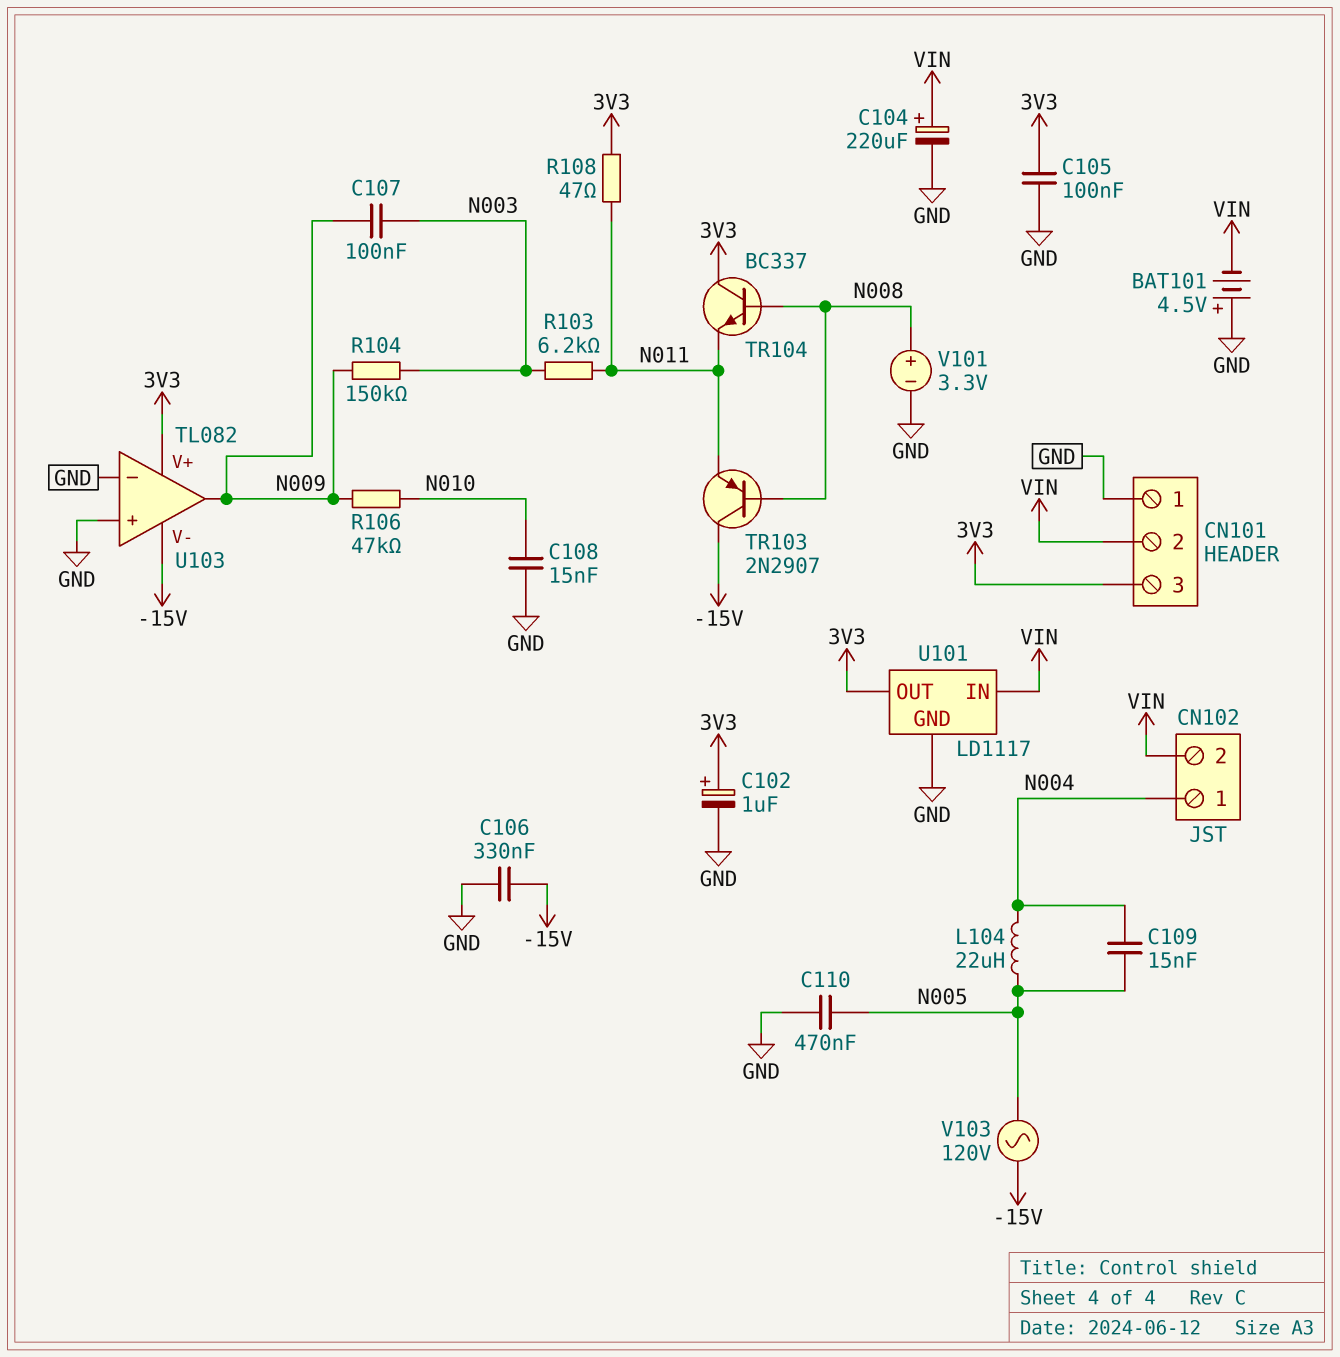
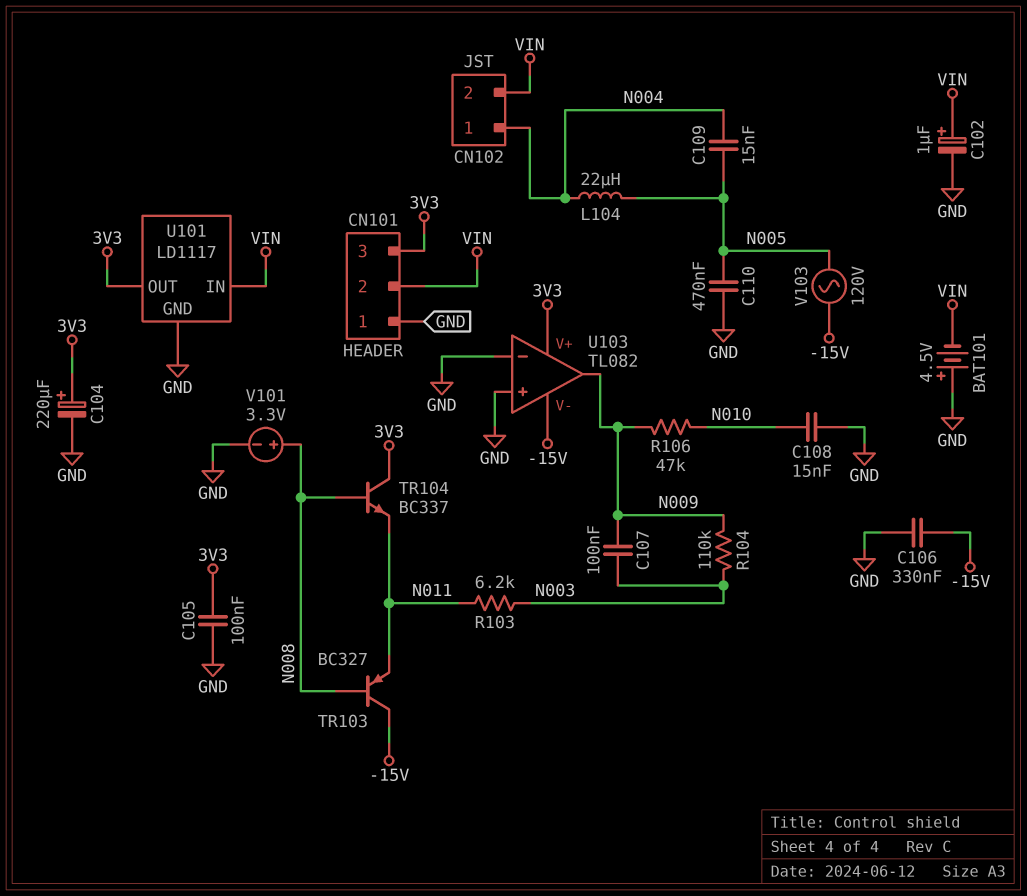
C102: 1uF (plus 3V3, minus GND) -> 1uF (plus VIN, minus GND)
C104: 220uF (plus VIN, minus GND) -> 220uF (plus 3V3, minus GND)
R104: 150k (N003, N009) -> 110k (N003, N009)
R108: 47 (3V3, N011) -> none
TR103: PNP 2N2907 (B N008, C -15V, E N011) -> PNP BC327 (B N008, C -15V, E N011)

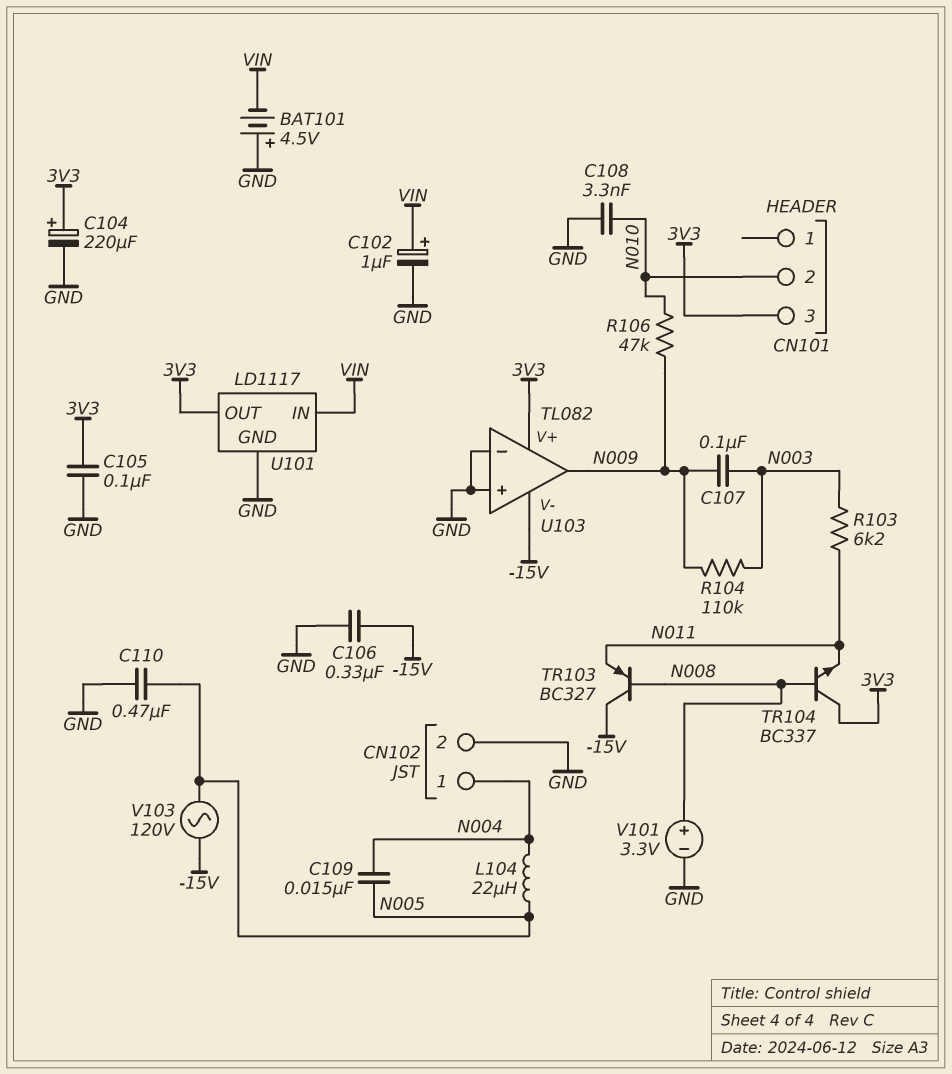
C108: 15nF (GND, N010) -> 3.3nF (GND, N010)
CN101 pin 1: GND -> none
CN101 pin 2: VIN -> N010
CN102 pin 2: VIN -> GND

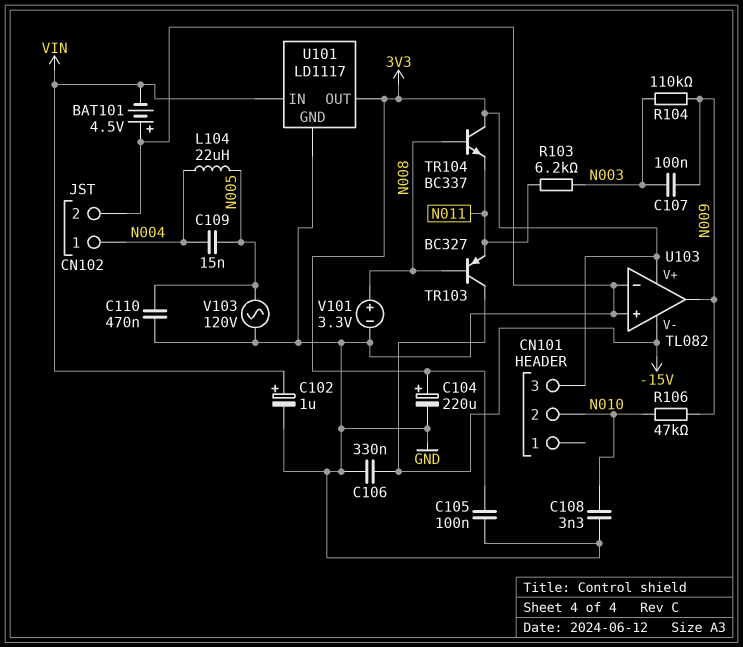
V103: AC 120V (-15V, N005) -> AC 120V (GND, N005)

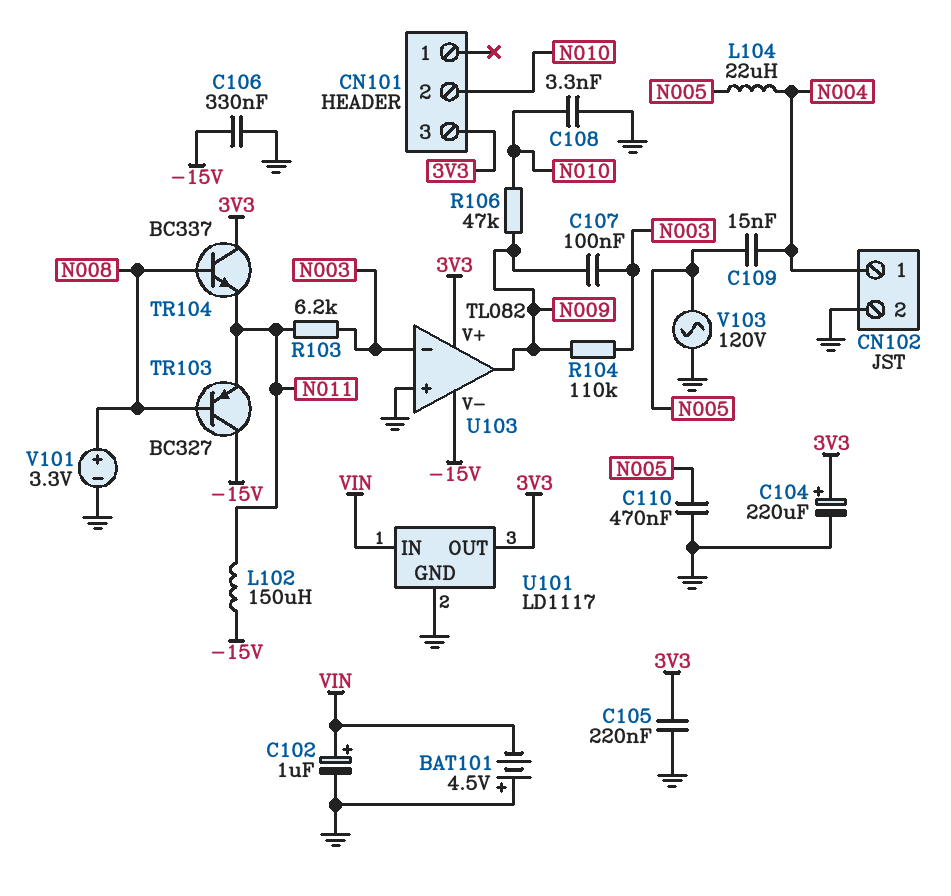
C105: 100nF (3V3, GND) -> 220nF (3V3, GND)
L102: none -> 150uH (-15V, N011)
U103 pin in-: GND -> N003

